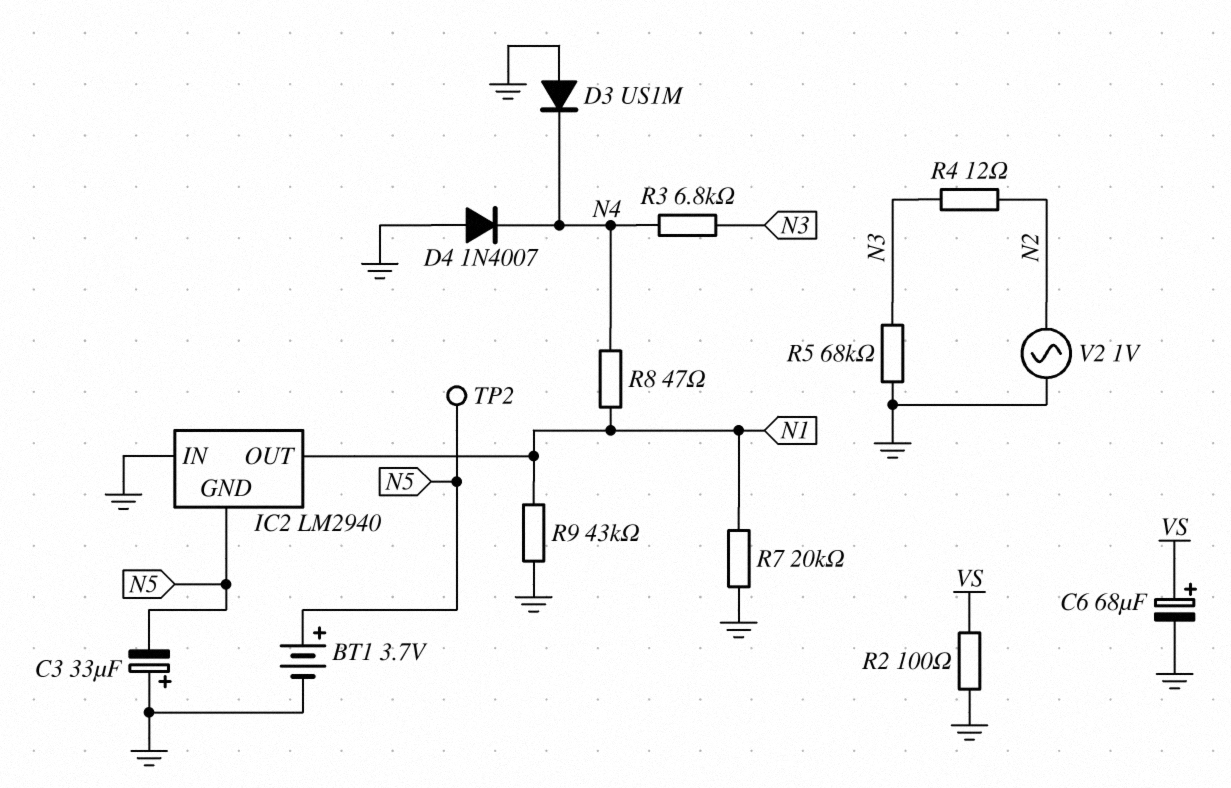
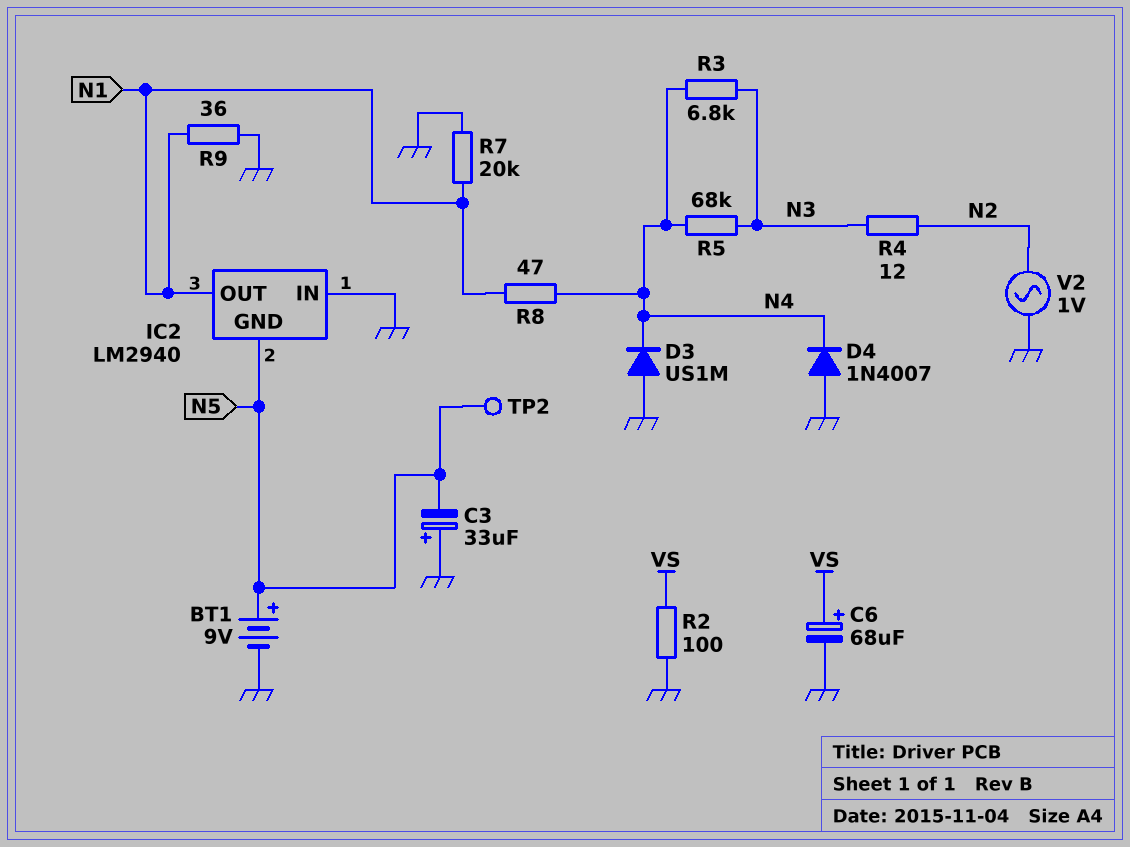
BT1: 3.7V (plus N5, minus GND) -> 9V (plus N5, minus GND)
R5: 68k (GND, N3) -> 68k (N3, N4)
R9: 43k (GND, N1) -> 36 (GND, N1)

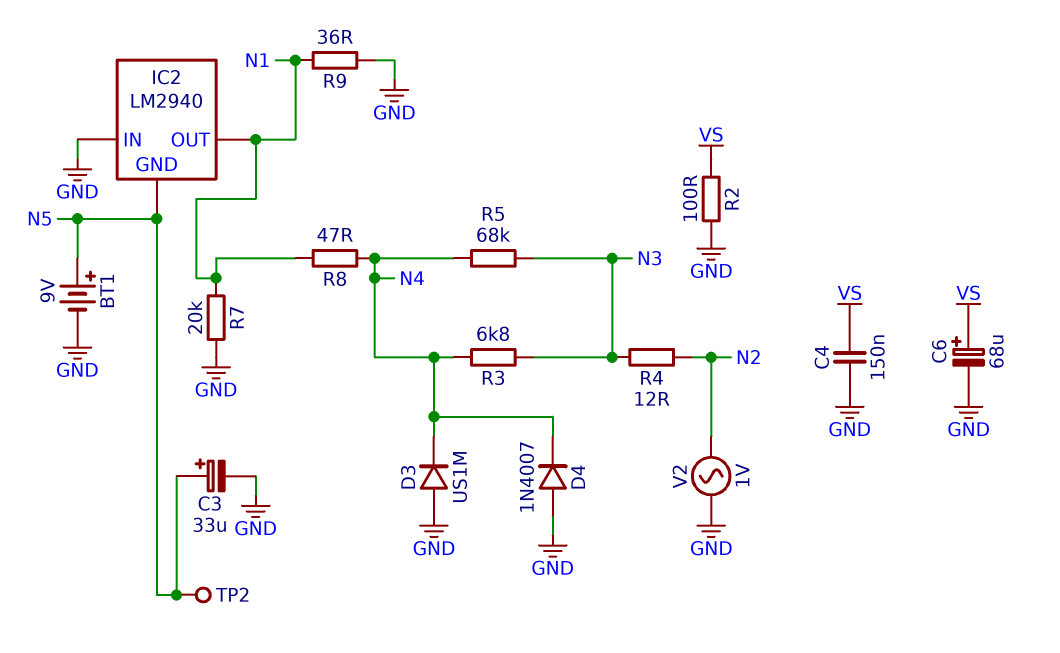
C3: 33uF (plus GND, minus N5) -> 33uF (plus N5, minus GND)
C4: none -> 150nF (GND, VS)

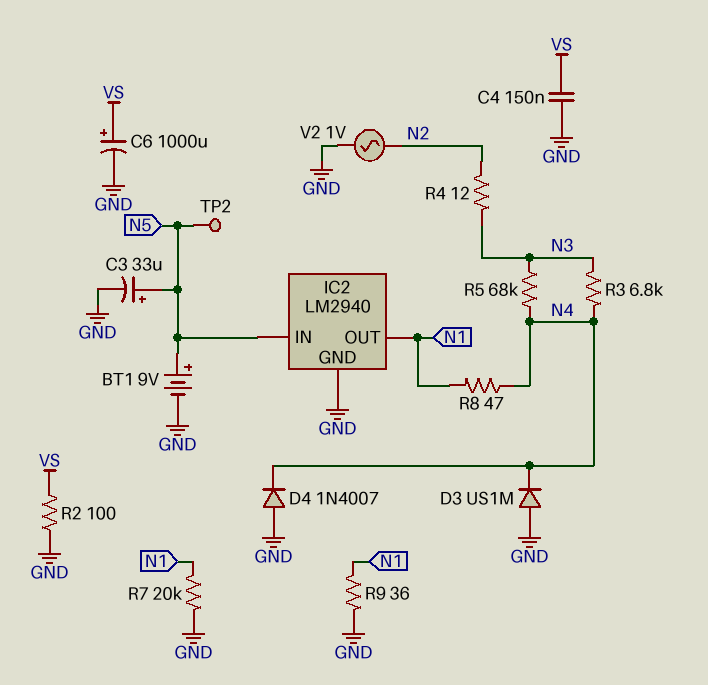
C6: 68uF (plus VS, minus GND) -> 1000uF (plus VS, minus GND)
IC2 pin GND: N5 -> GND
IC2 pin IN: GND -> N5

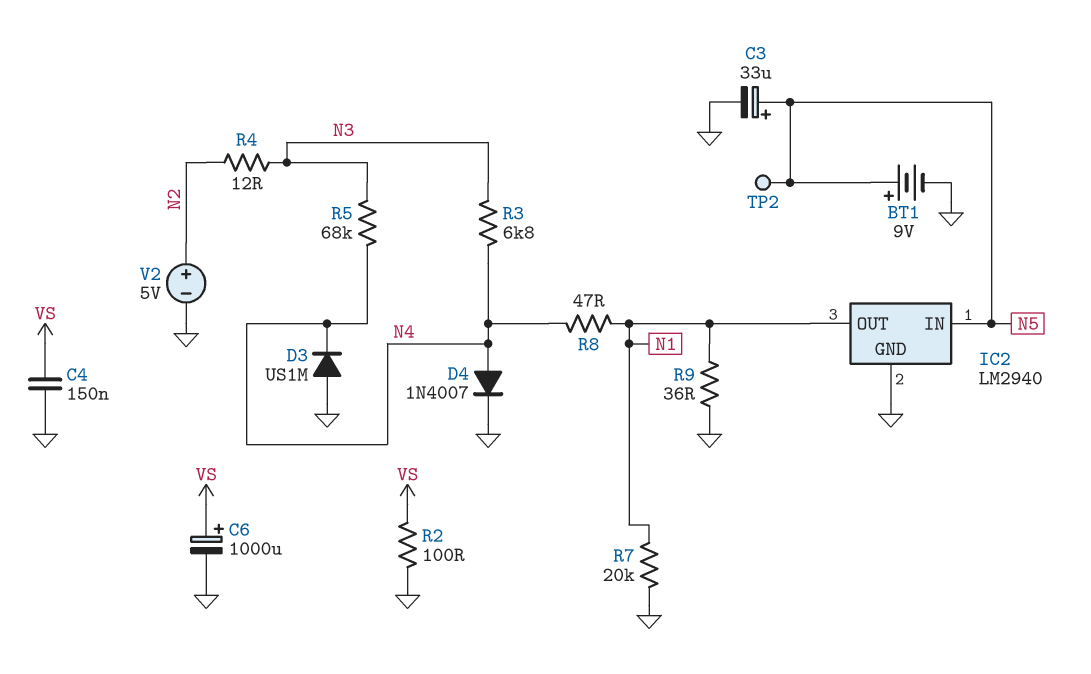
D4: diode 1N4007 (A GND, K N4) -> diode 1N4007 (A N4, K GND)
V2: AC 1V (GND, N2) -> 5V (plus N2, minus GND)

